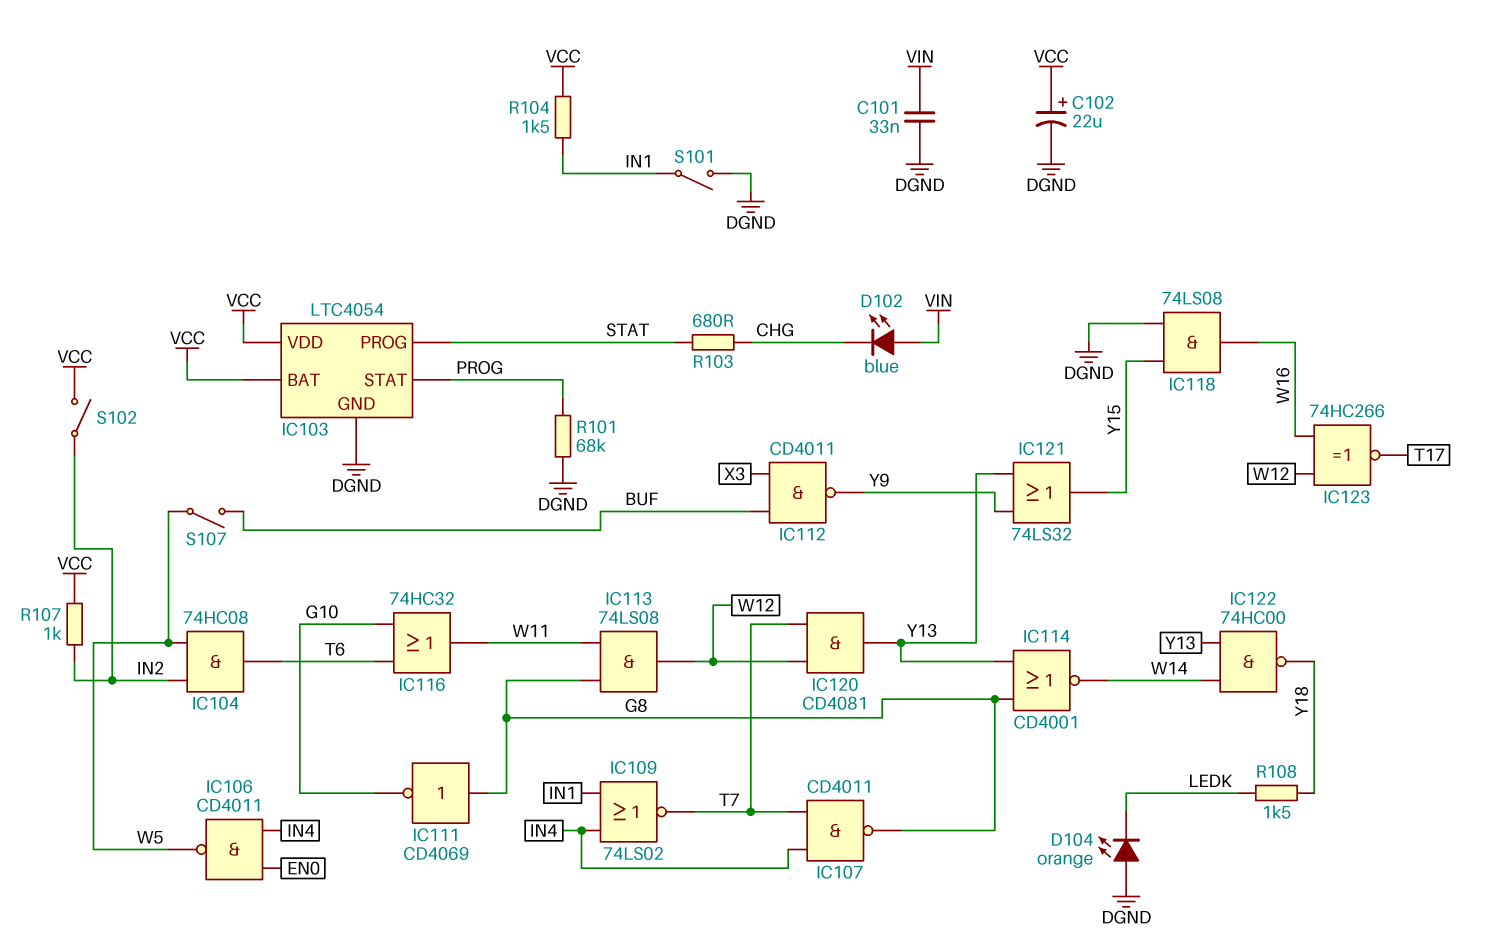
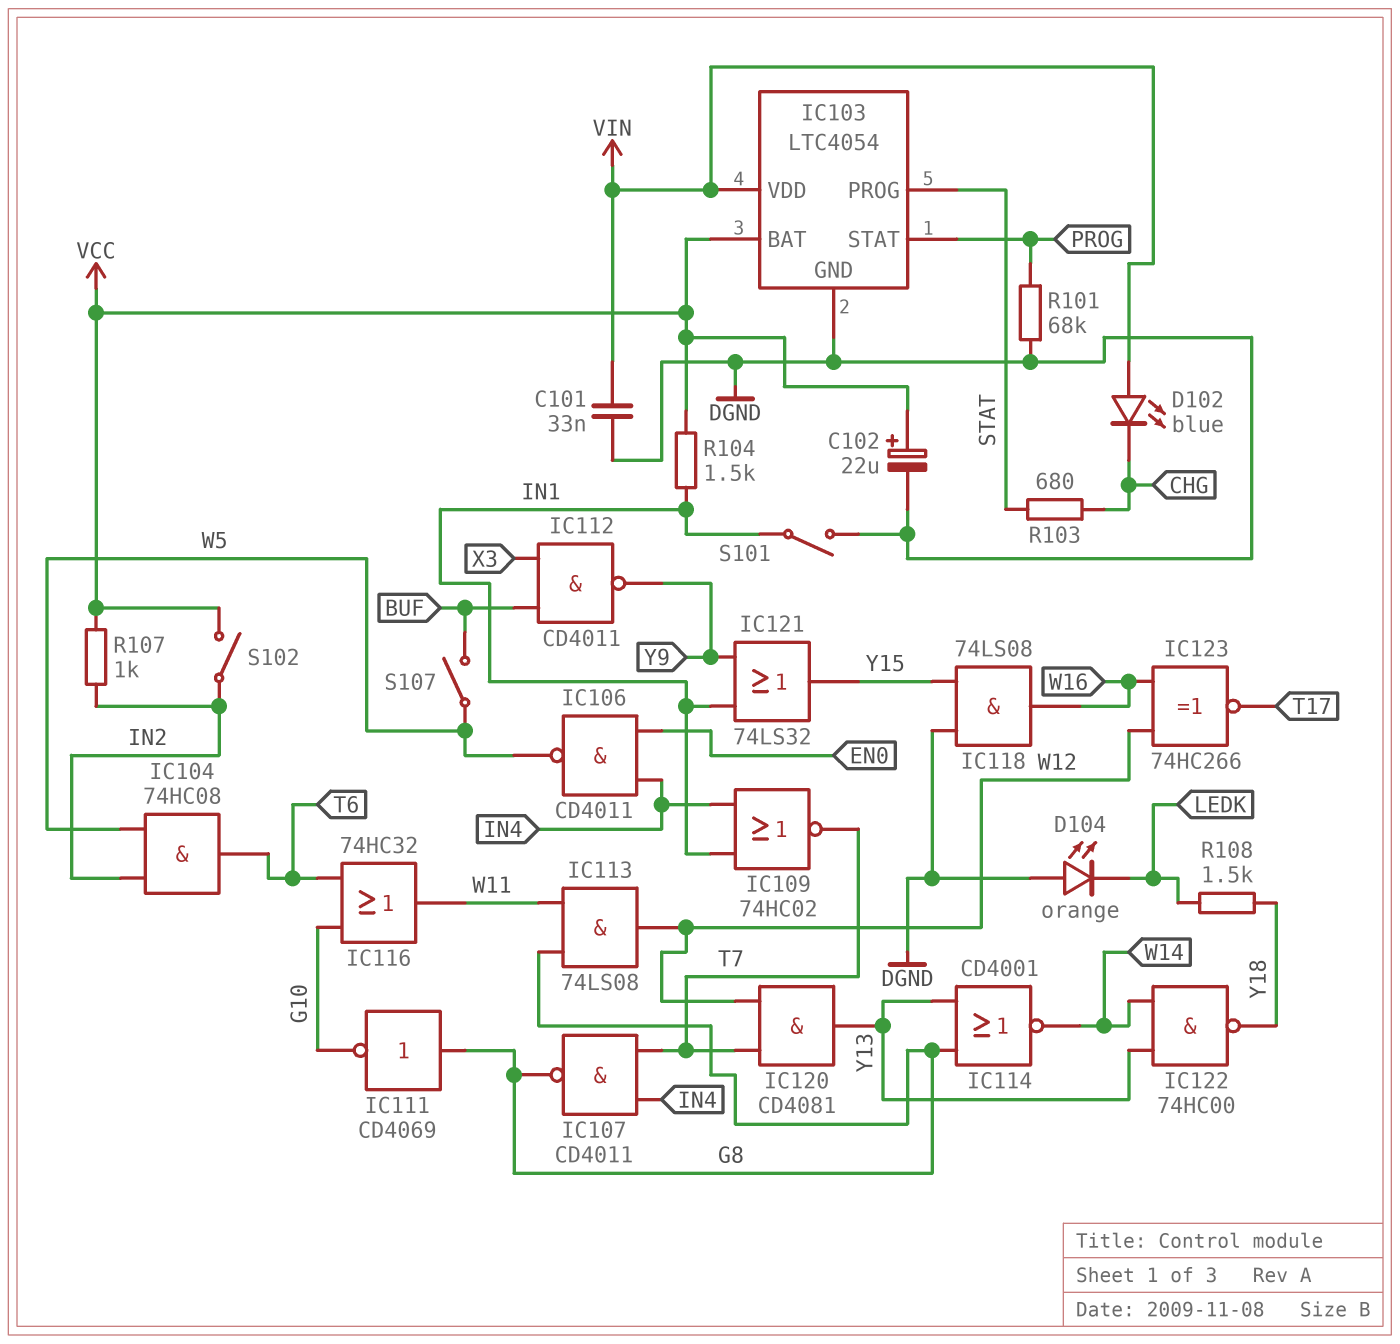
IC103 pin VDD: VCC -> VIN
IC109: NOR 74LS02 (in IN1, in IN4, out T7) -> NOR 74HC02 (in IN1, in IN4, out T7)
IC121: OR 74LS32 (in Y9, in Y13, out Y15) -> OR 74LS32 (in IN1, in Y9, out Y15)

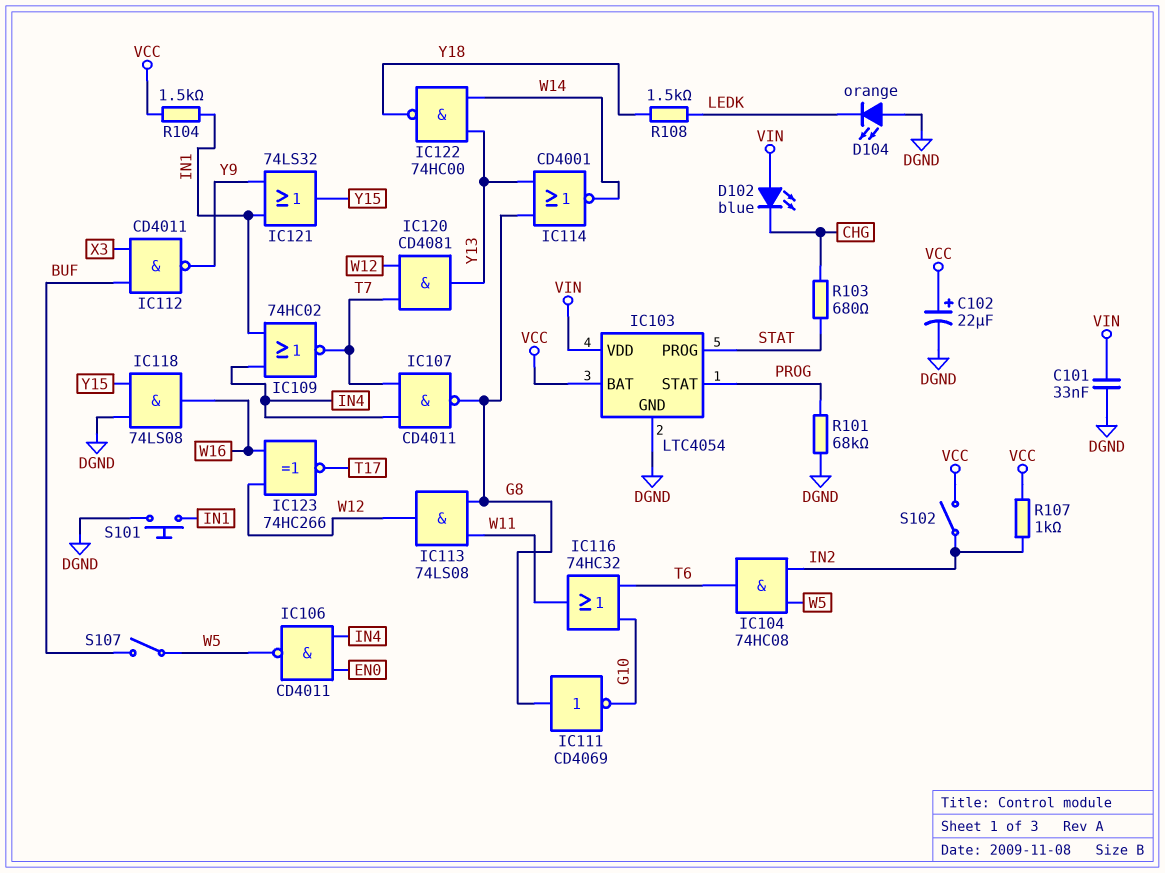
S101: switch (DGND, IN1) -> button (DGND, IN1)

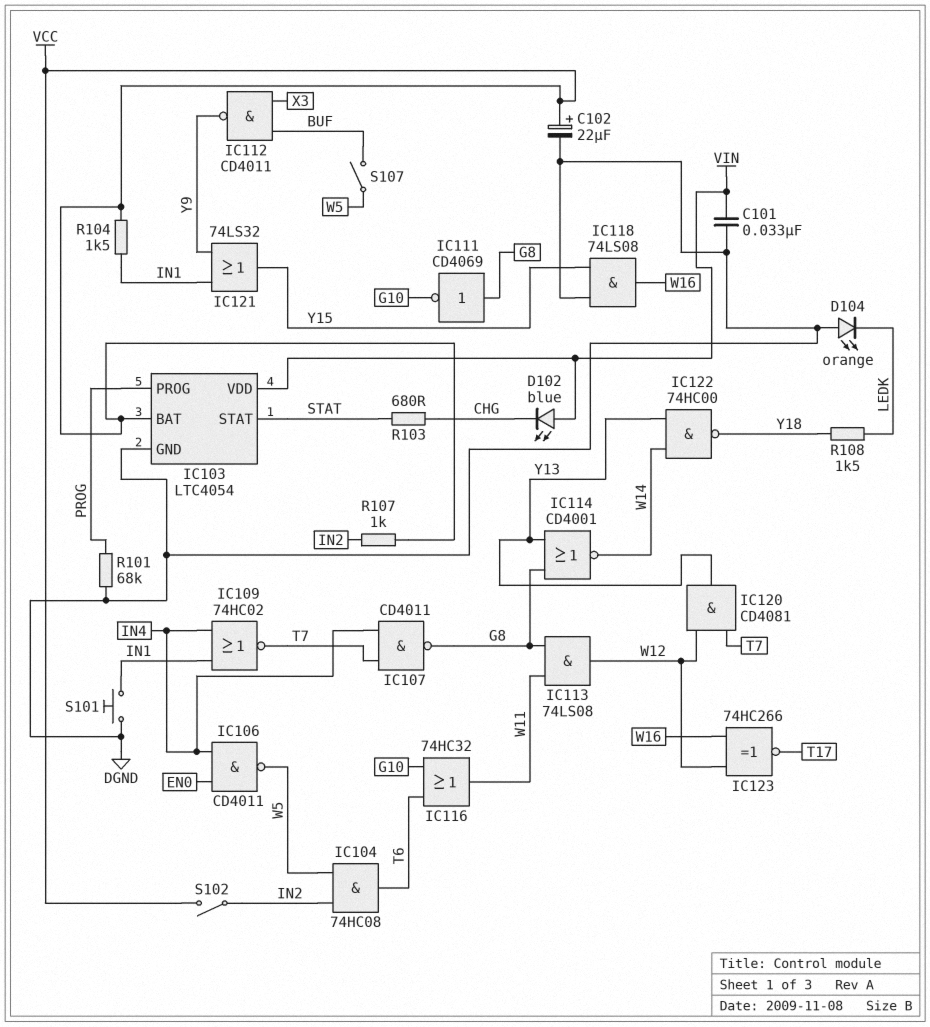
IC103 pin PROG: STAT -> PROG
IC103 pin STAT: PROG -> STAT

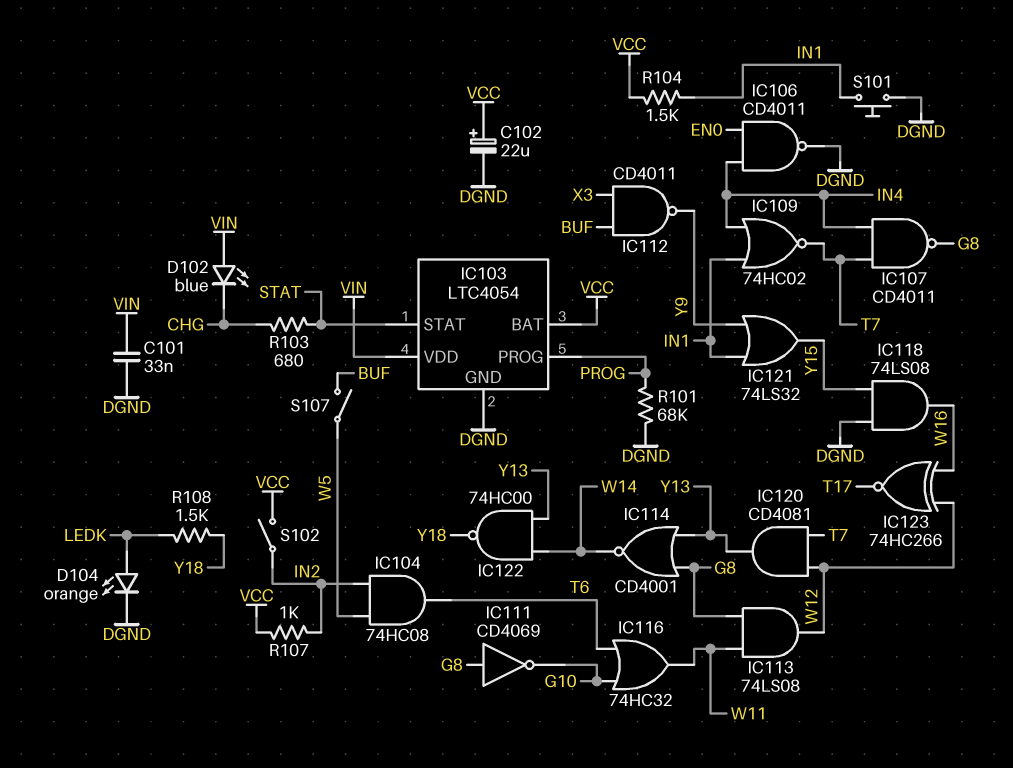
D104: LED orange (A DGND, K LEDK) -> LED orange (A LEDK, K DGND)
IC106: NAND CD4011 (in EN0, in IN4, out W5) -> NAND CD4011 (in EN0, in IN4, out DGND)

